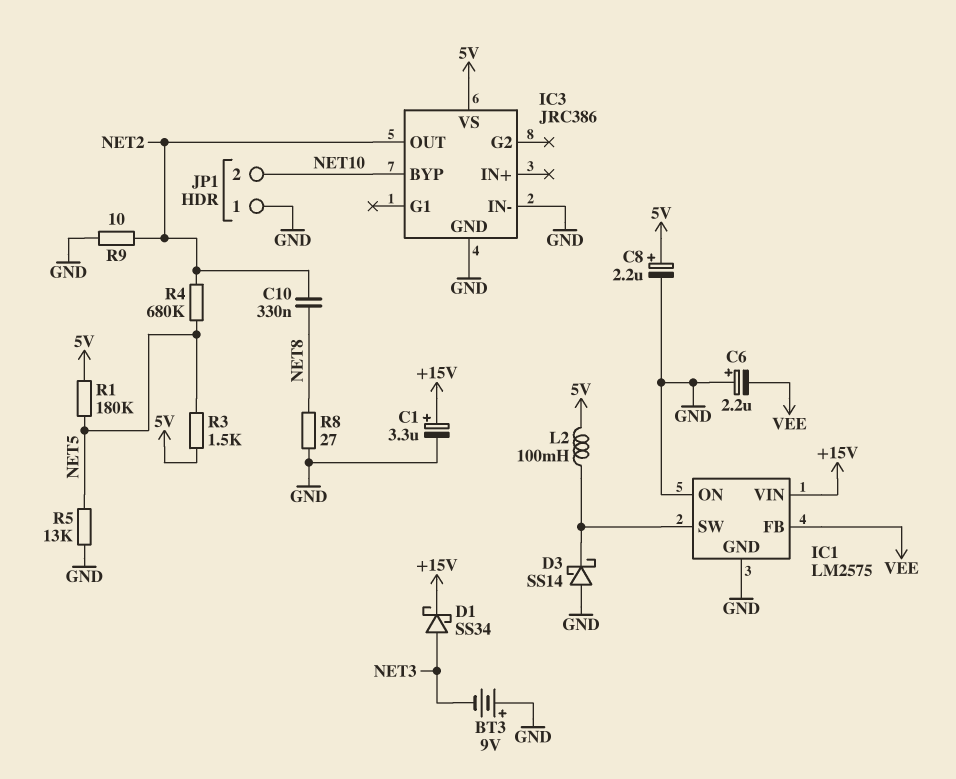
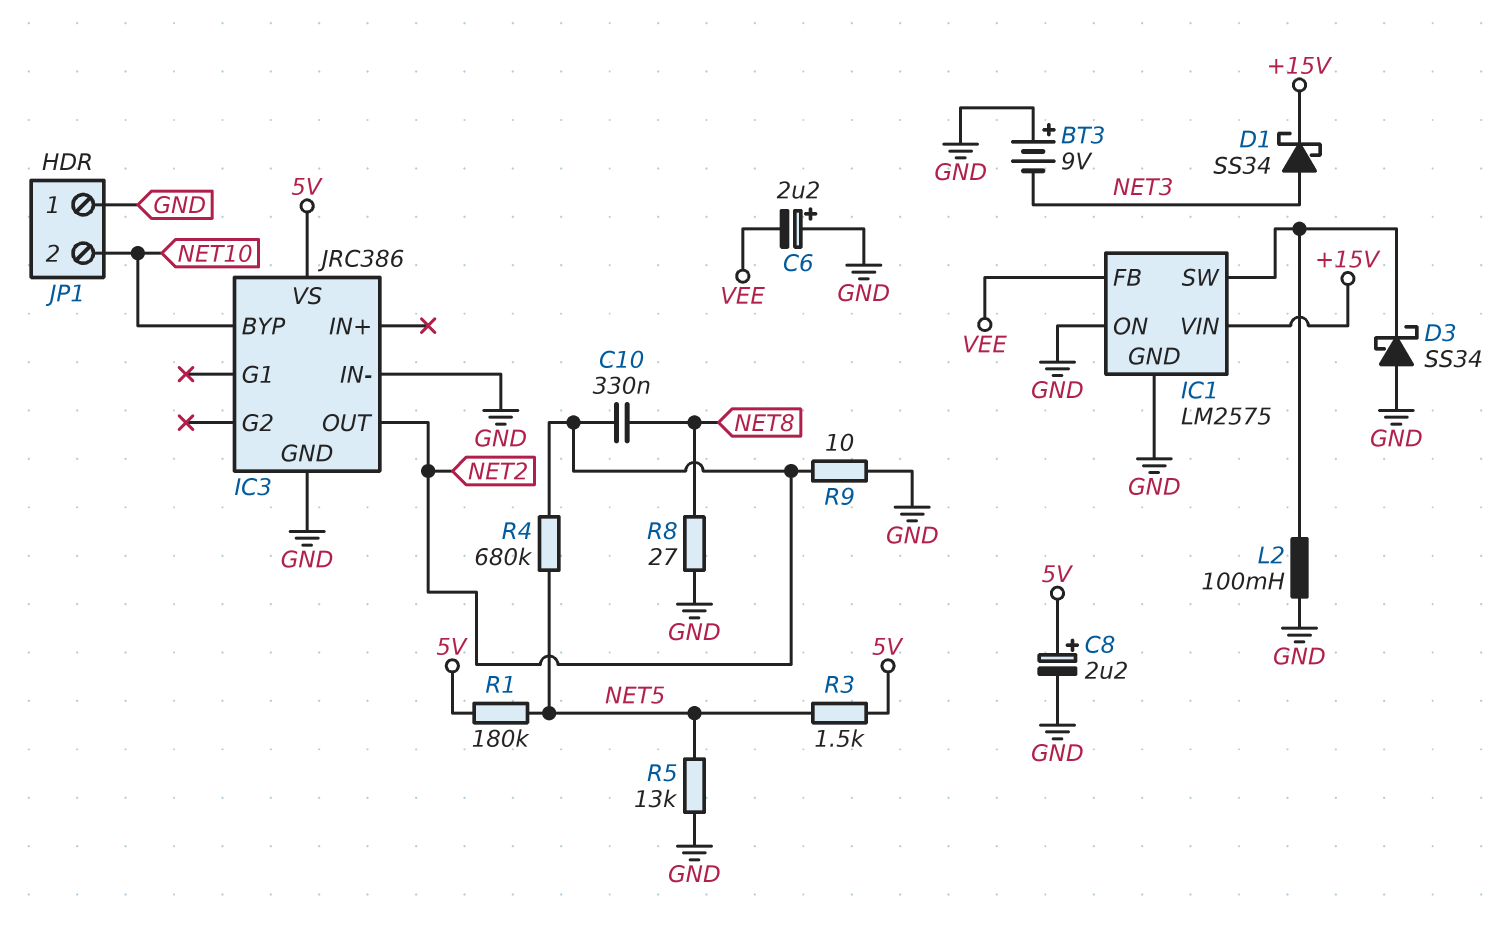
C1: 3.3uF (plus +15V, minus GND) -> none
D3: schottky SS14 (A GND, K IC1/SW) -> schottky SS34 (A GND, K IC1/SW)
L2: 100mH (5V, IC1/SW) -> 100mH (GND, IC1/SW)

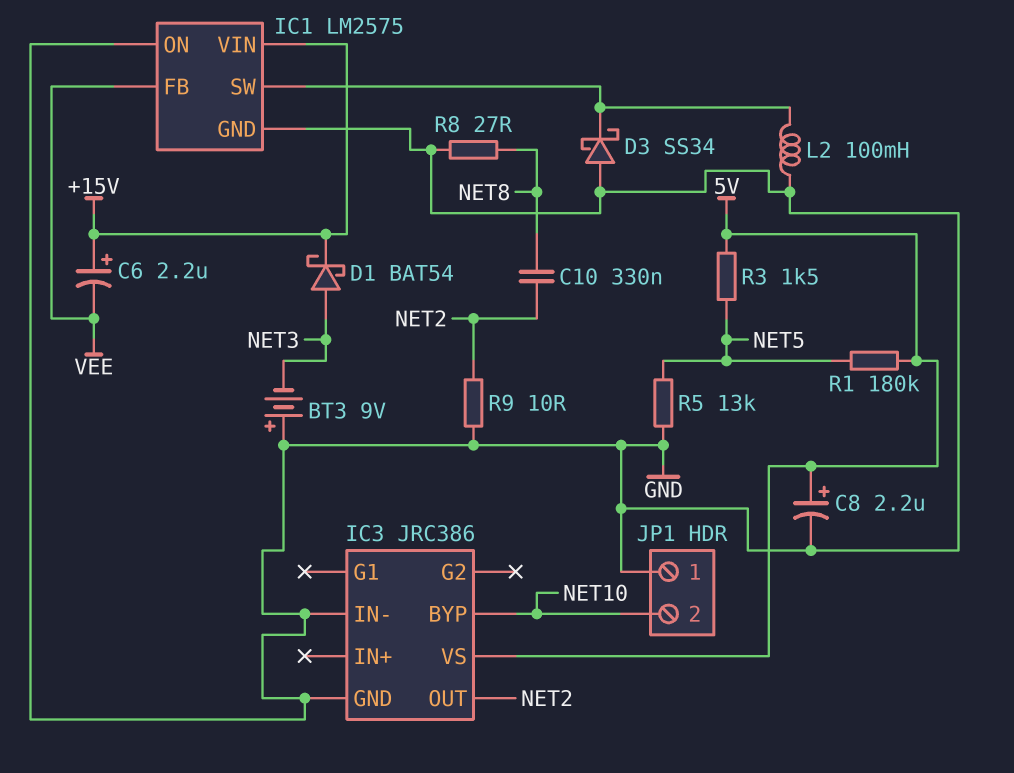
C6: 2.2uF (plus GND, minus VEE) -> 2.2uF (plus +15V, minus VEE)
D1: schottky SS34 (A NET3, K +15V) -> schottky BAT54 (A NET3, K +15V)
R4: 680k (NET2, NET5) -> none

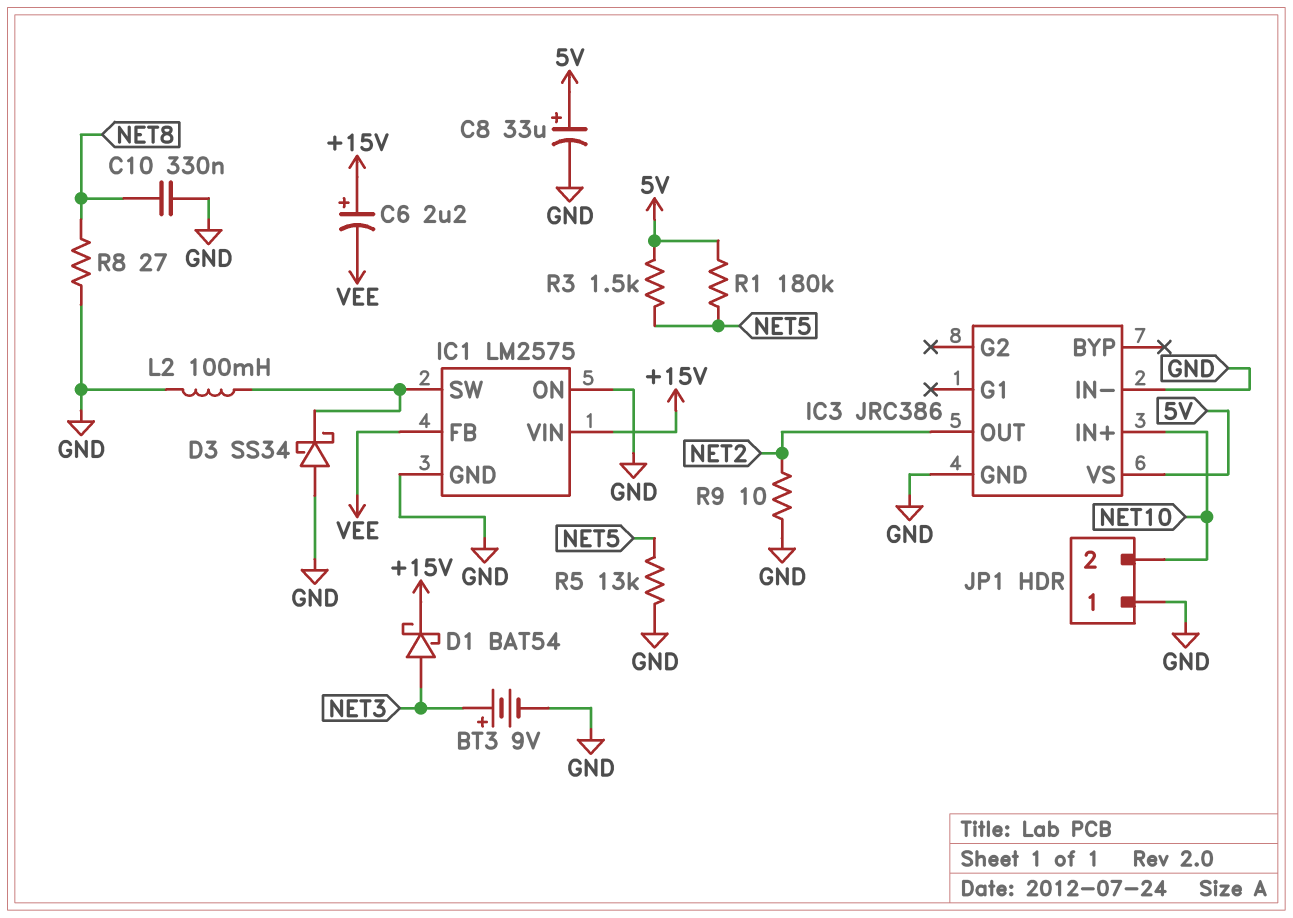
BT3: 9V (plus GND, minus NET3) -> 9V (plus NET3, minus GND)
C8: 2.2uF (plus 5V, minus GND) -> 33uF (plus 5V, minus GND)
C10: 330nF (NET2, NET8) -> 330nF (GND, NET8)
IC3 pin BYP: NET10 -> none
IC3 pin IN+: none -> NET10

